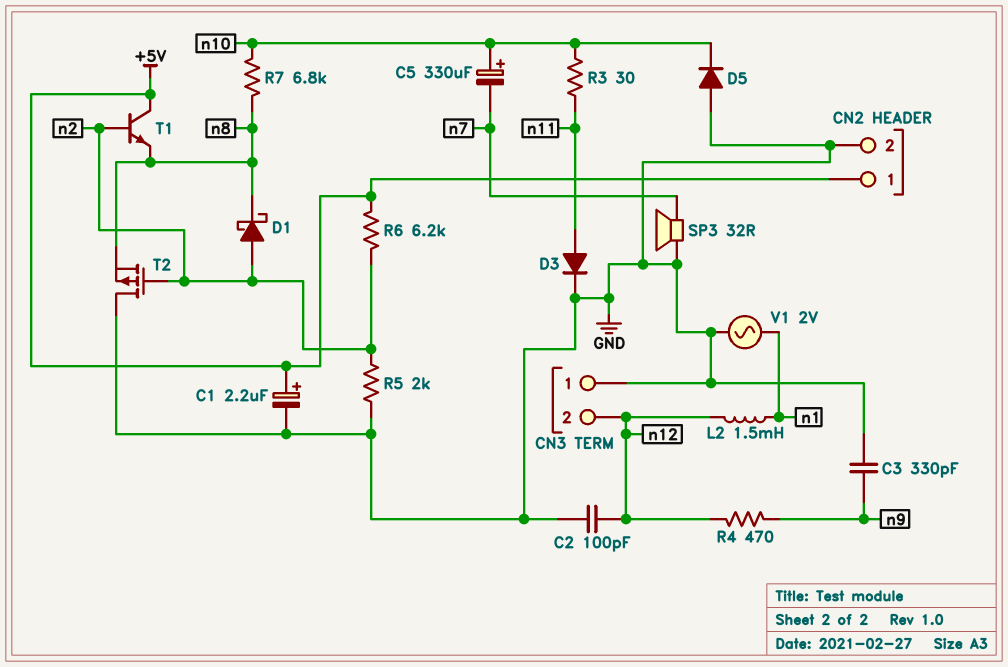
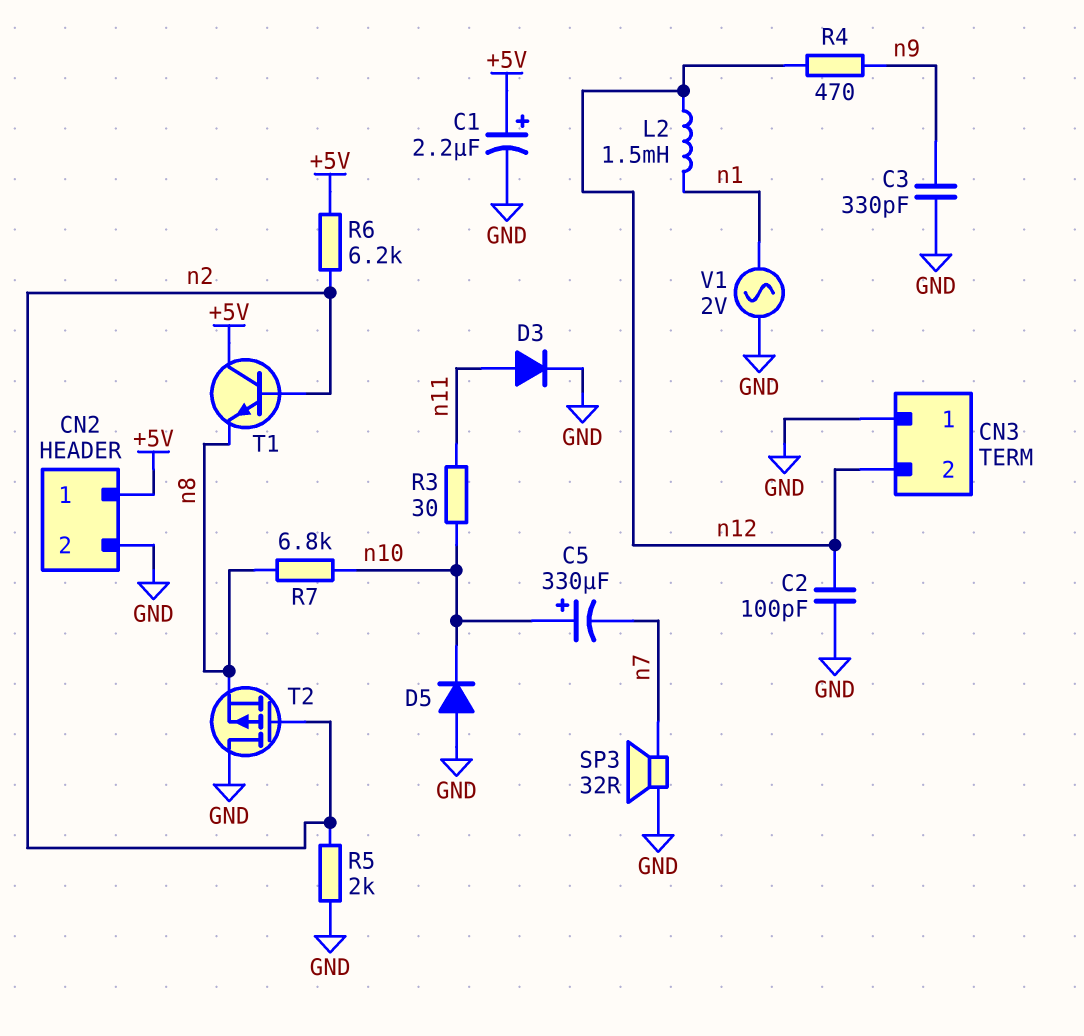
D1: schottky (A n2, K n8) -> none

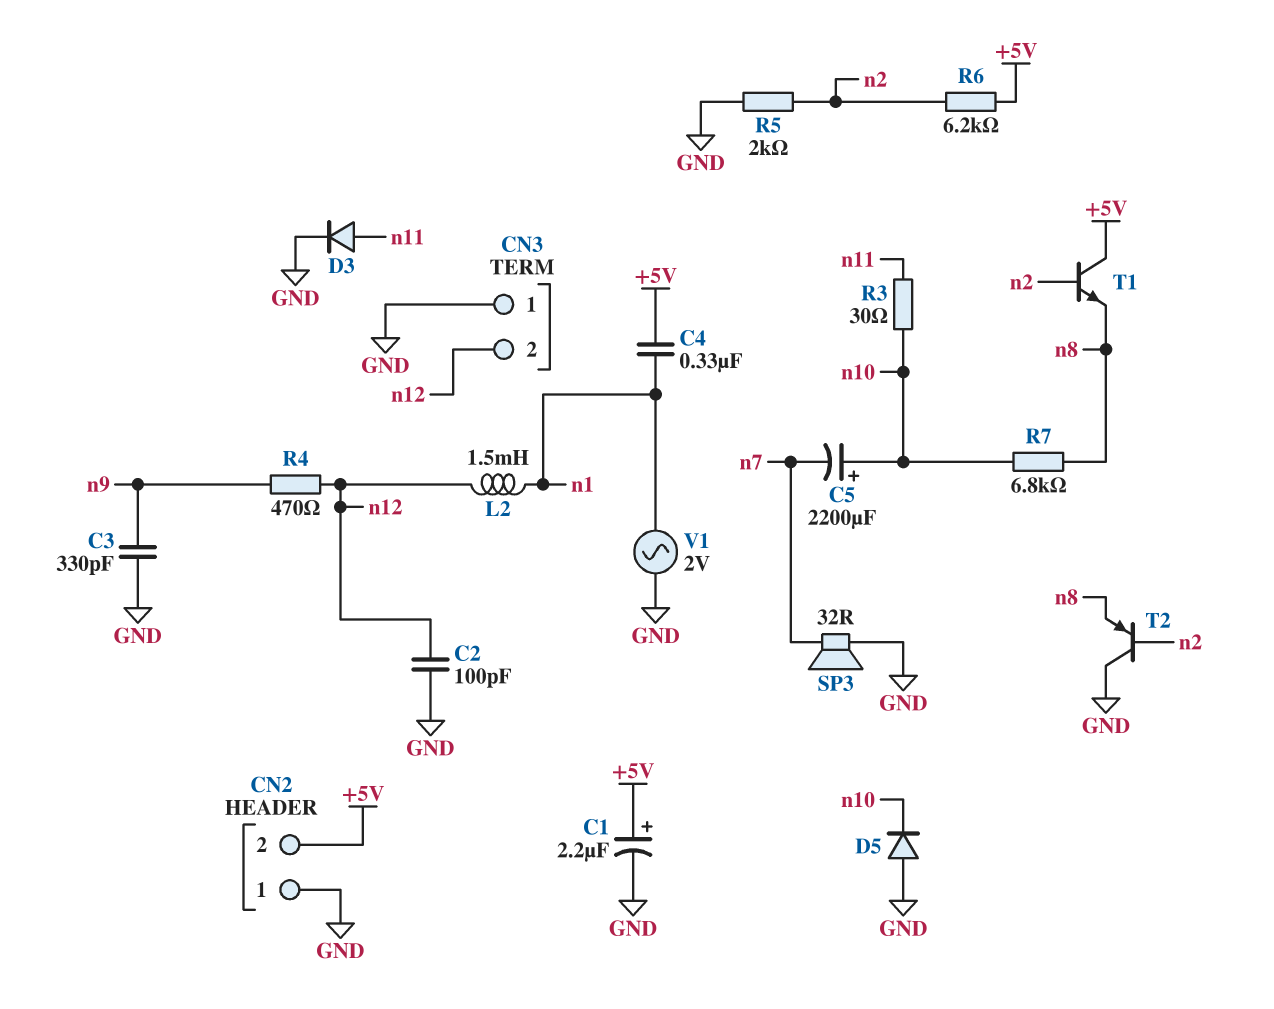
C4: none -> 330nF (+5V, n1)
C5: 330uF (plus n10, minus n7) -> 2200uF (plus n10, minus n7)
CN2 pin 1: +5V -> GND
CN2 pin 2: GND -> +5V
T2: PMOS (G n2, D GND, S n8) -> PNP (B n2, C GND, E n8)

